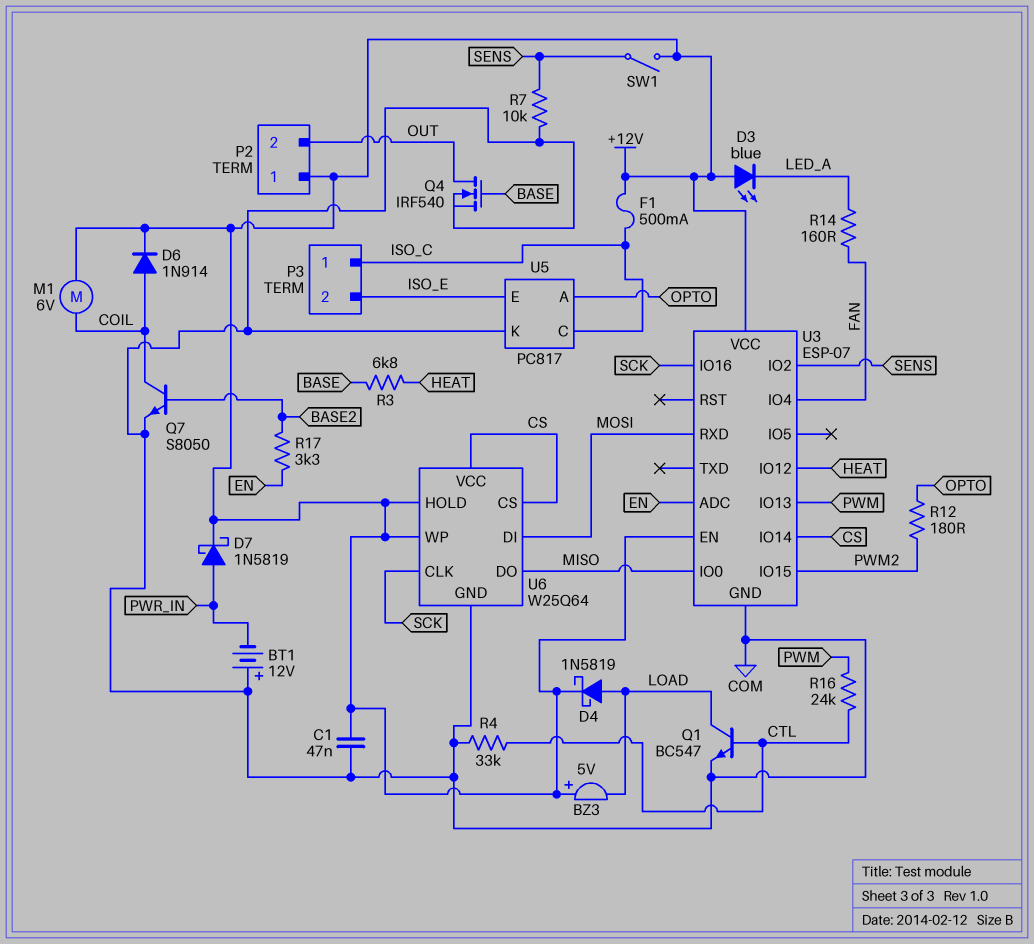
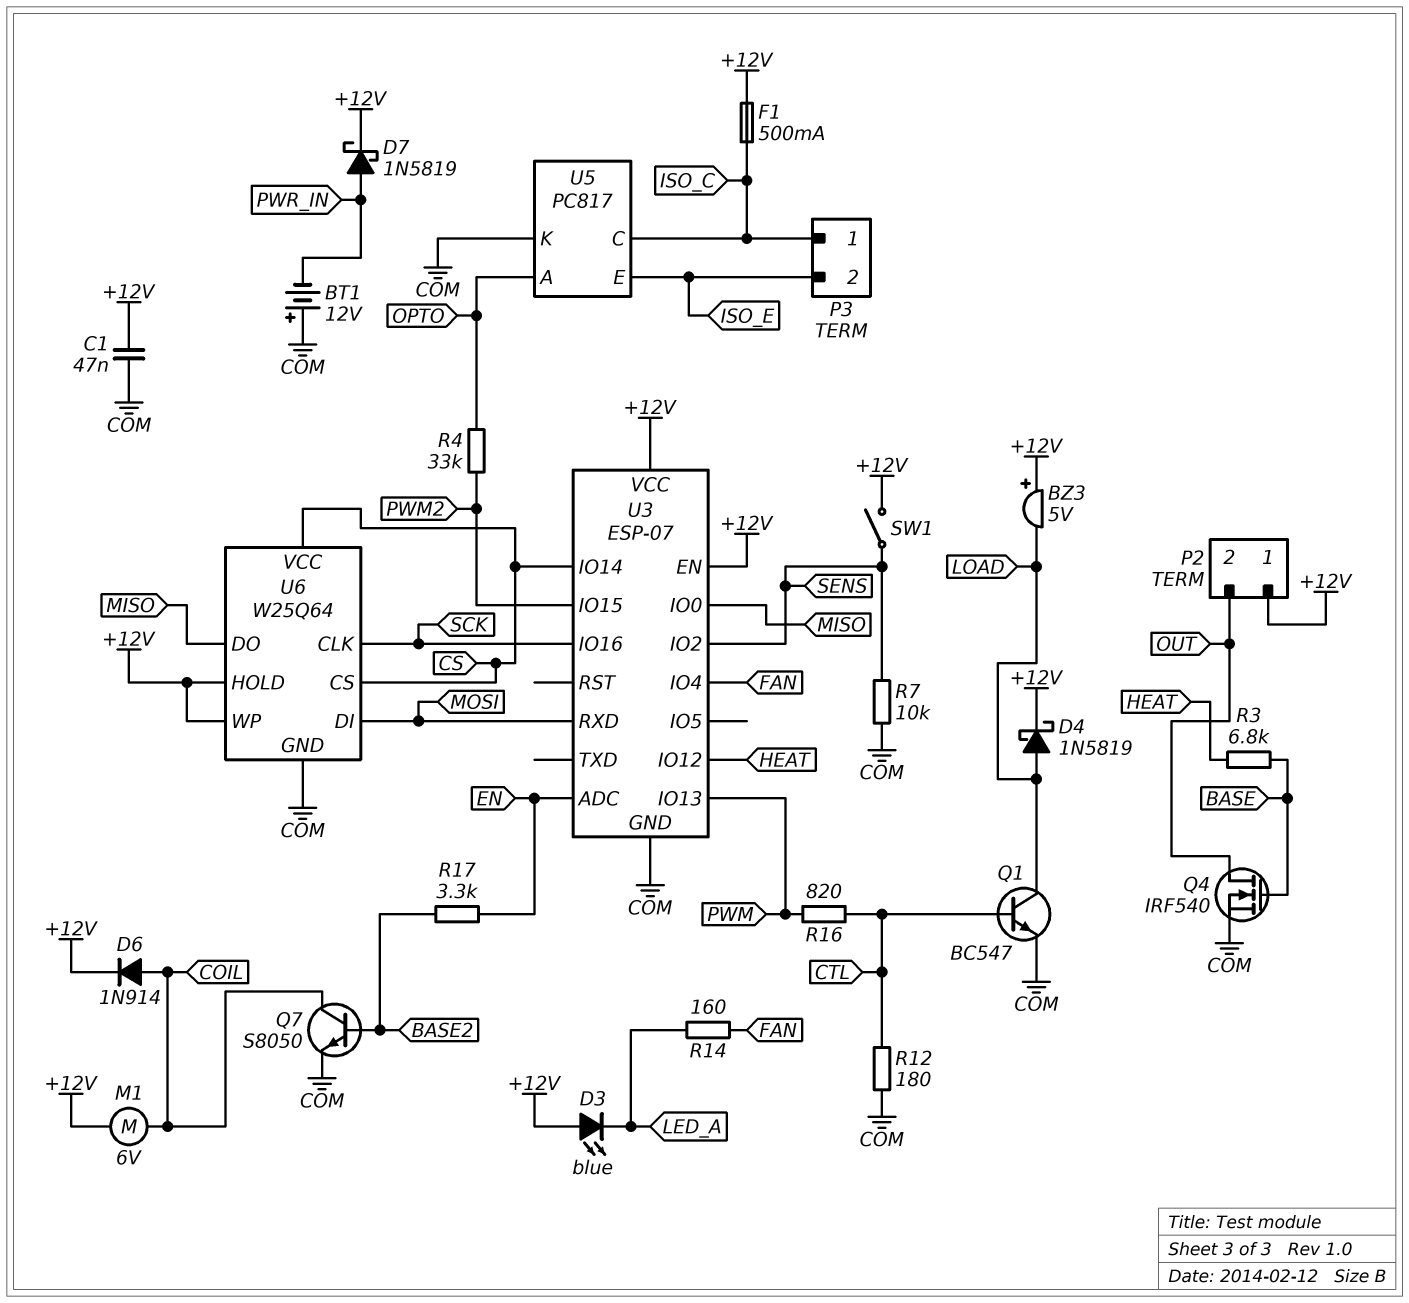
R4: 33k (COM, CTL) -> 33k (OPTO, PWM2)
R12: 180 (OPTO, PWM2) -> 180 (COM, CTL)
R16: 24k (CTL, PWM) -> 820 (CTL, PWM)

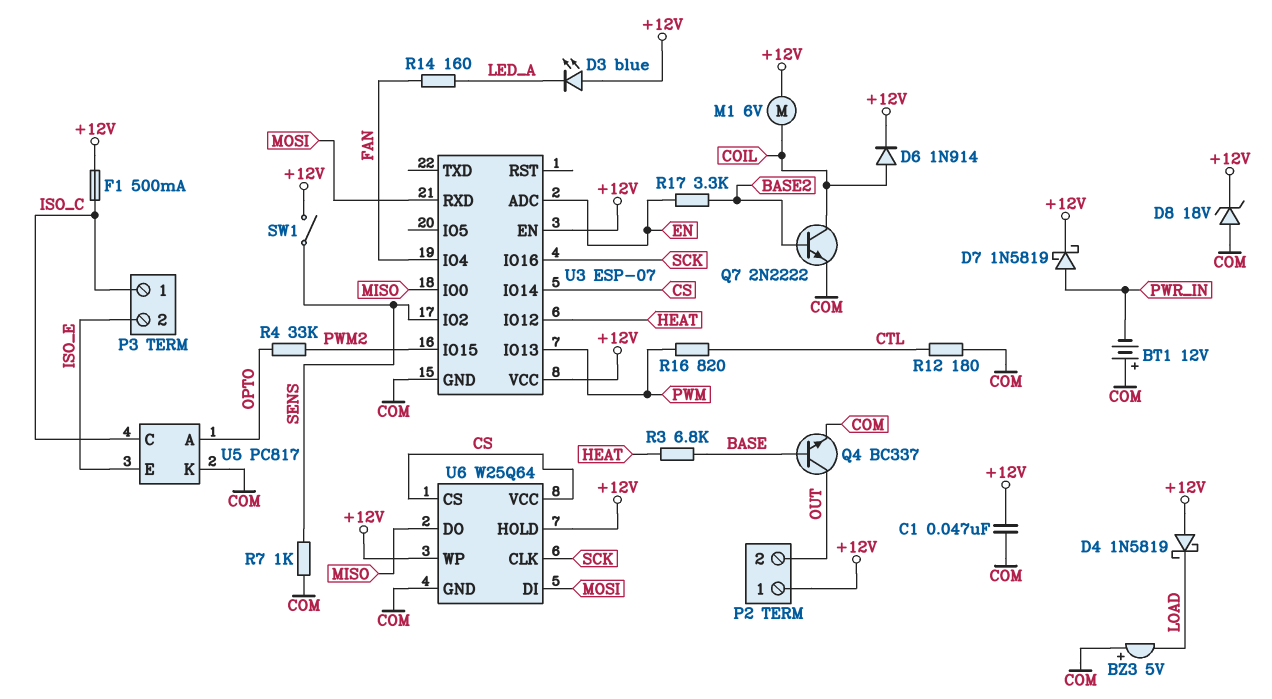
BZ3: buzzer 5V (plus +12V, minus LOAD) -> buzzer 5V (plus COM, minus LOAD)
D4: schottky 1N5819 (A LOAD, K +12V) -> schottky 1N5819 (A +12V, K LOAD)
D8: none -> zener 18V (A COM, K +12V)
Q1: NPN BC547 (B CTL, C LOAD, E COM) -> none
Q4: NMOS IRF540 (G BASE, D OUT, S COM) -> NPN BC337 (B BASE, C OUT, E COM)
Q7: NPN S8050 (B BASE2, C COIL, E COM) -> NPN 2N2222 (B BASE2, C COIL, E COM)
R7: 10k (COM, SENS) -> 1k (COM, SENS)

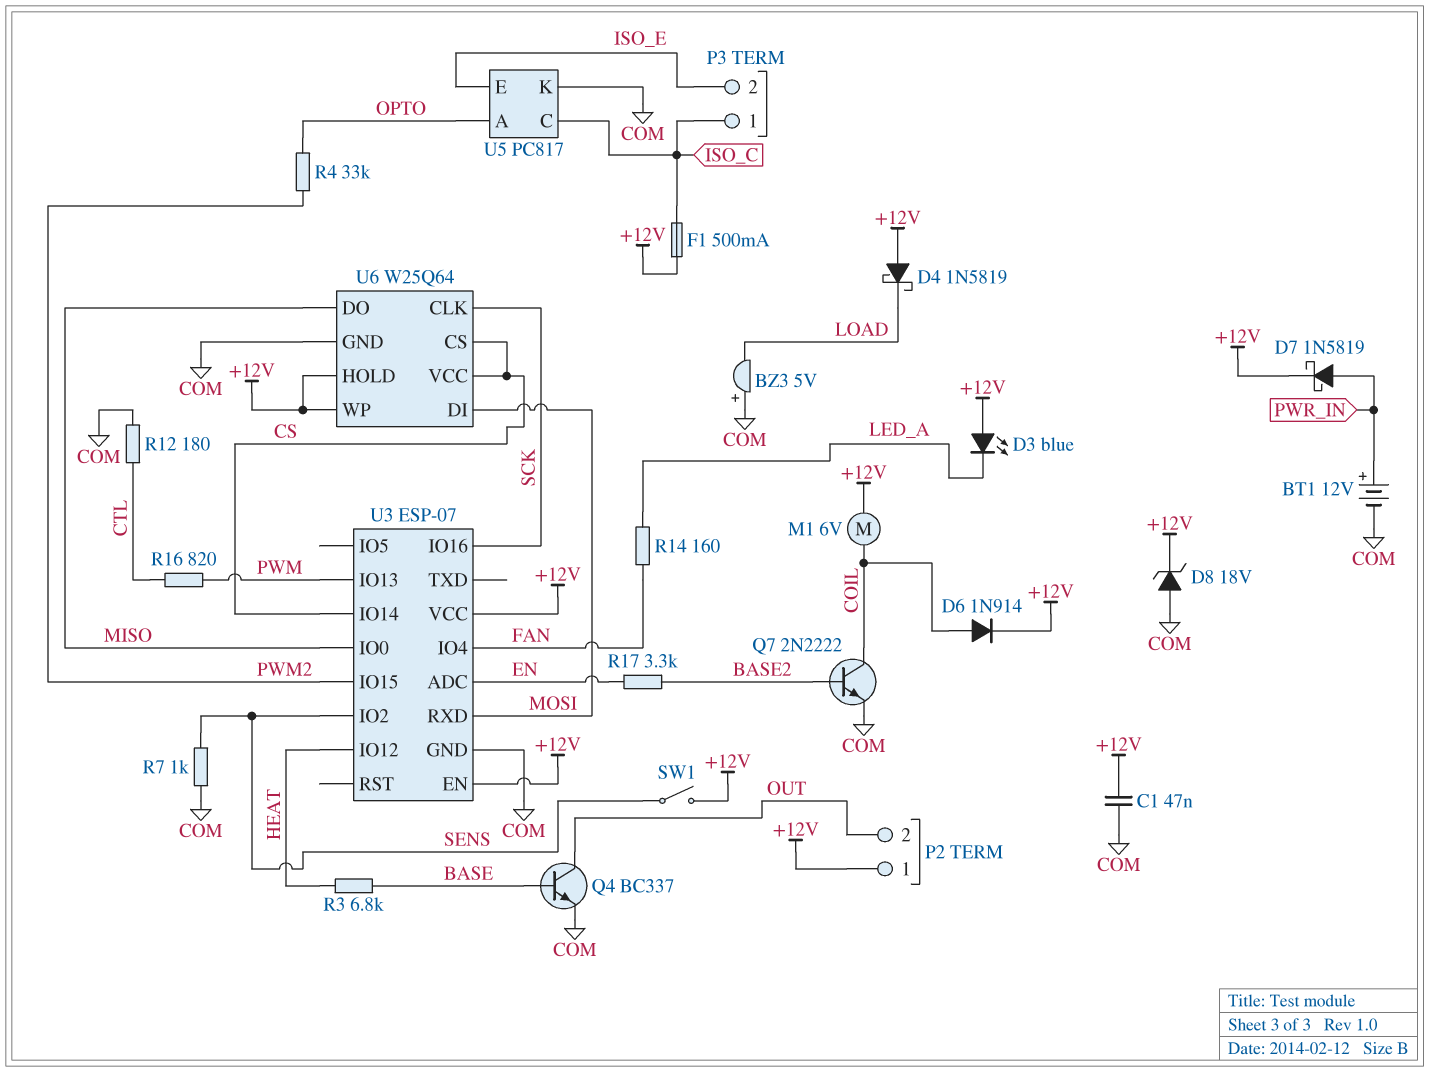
BT1: 12V (plus COM, minus PWR_IN) -> 12V (plus PWR_IN, minus COM)

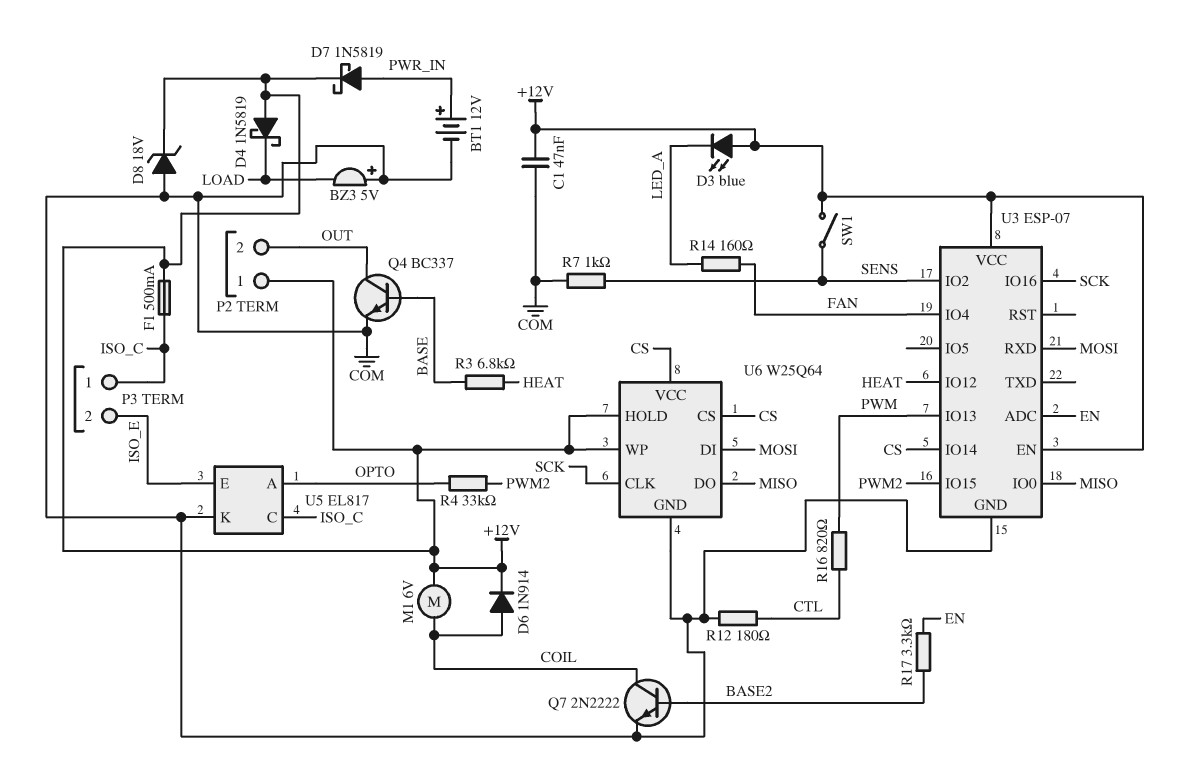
U5: PC817 -> EL817

